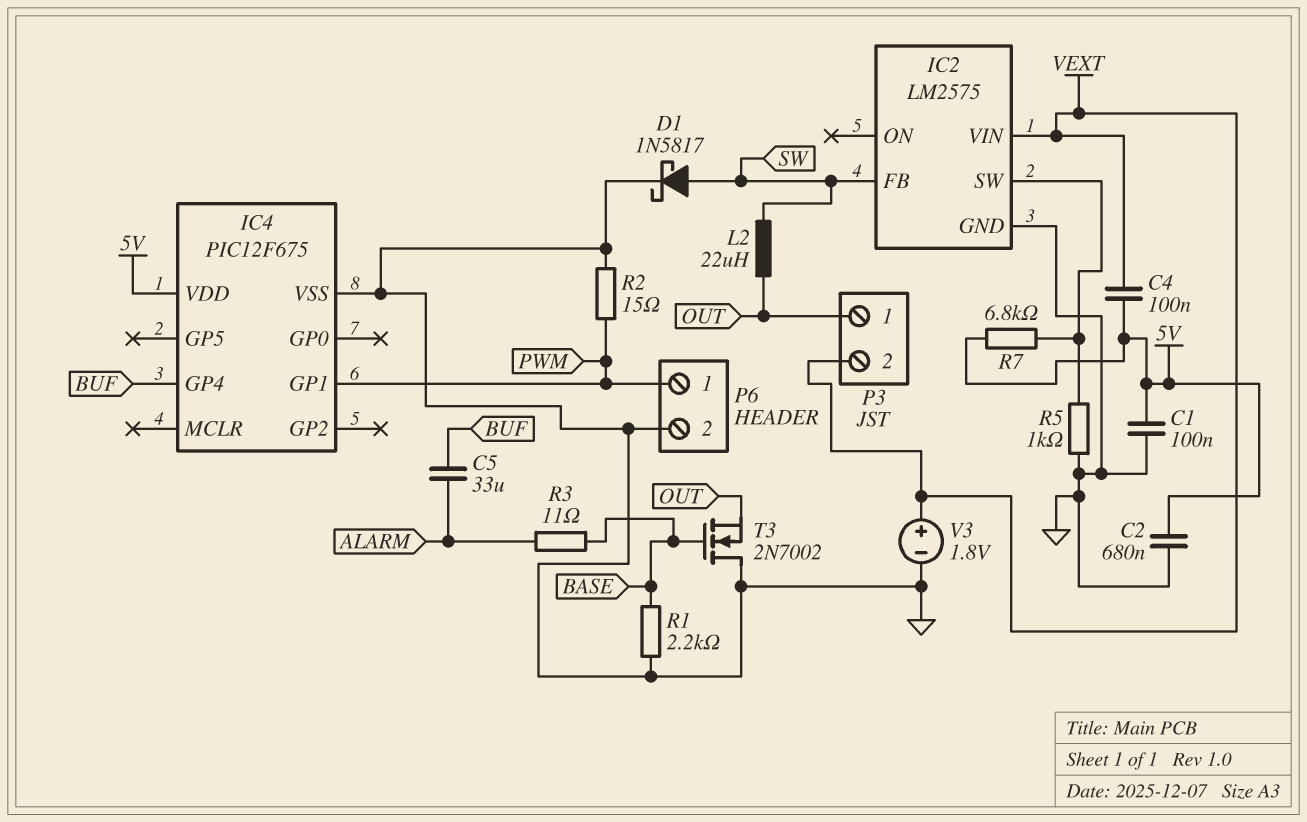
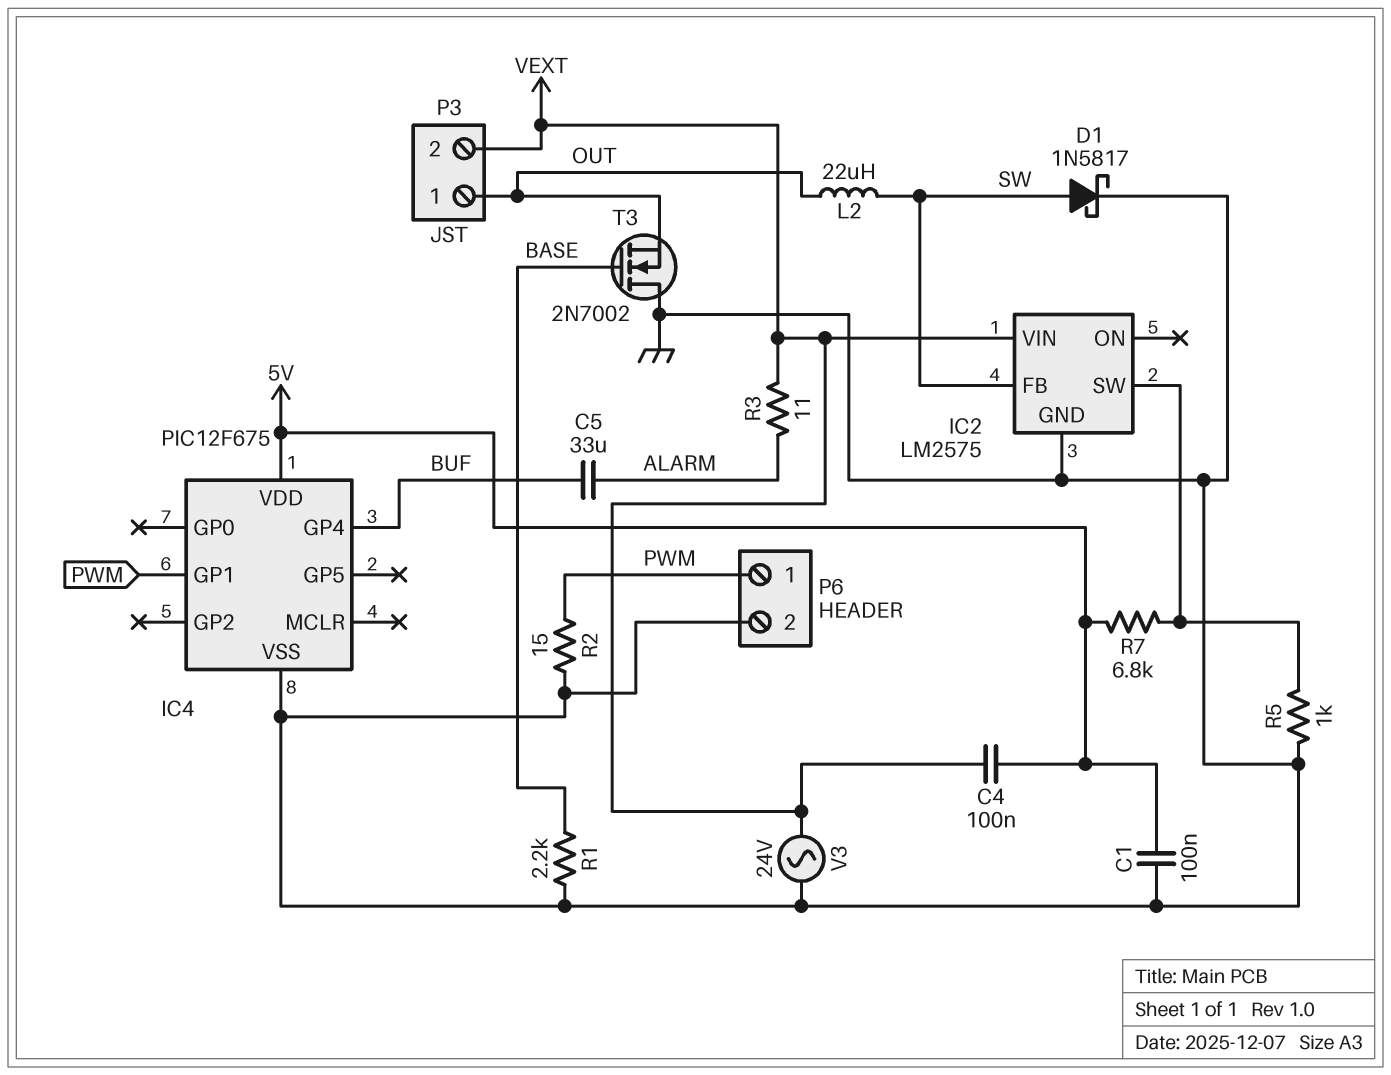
C2: 680nF (5V, GND) -> none
R3: 11 (ALARM, BASE) -> 11 (ALARM, VEXT)
V3: 1.8V (plus VEXT, minus GND) -> AC 24V (GND, VEXT)

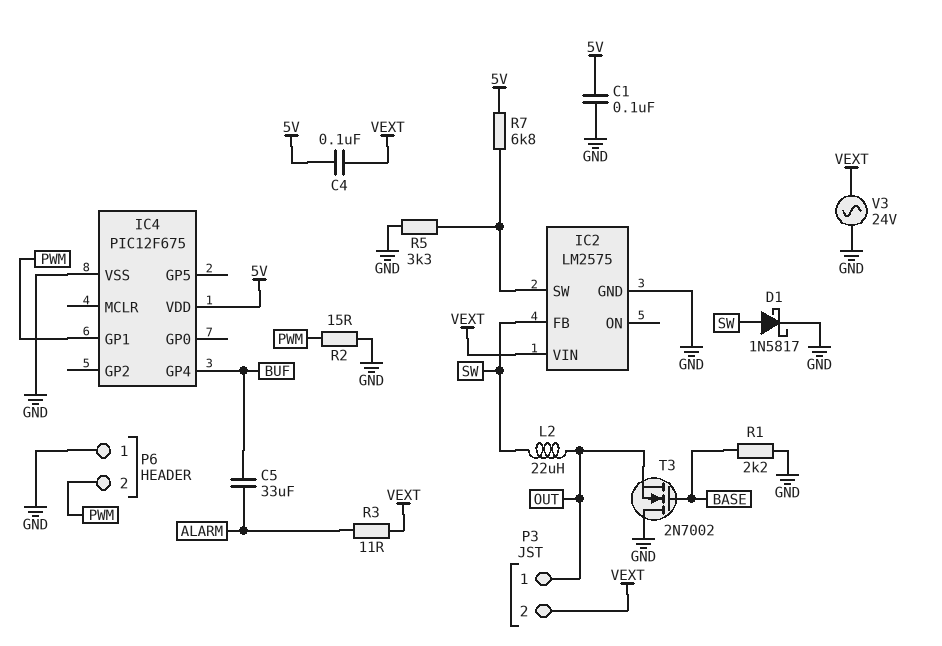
P6 pin 1: PWM -> GND
P6 pin 2: GND -> PWM
R5: 1k (GND, IC2/SW) -> 3.3k (GND, IC2/SW)

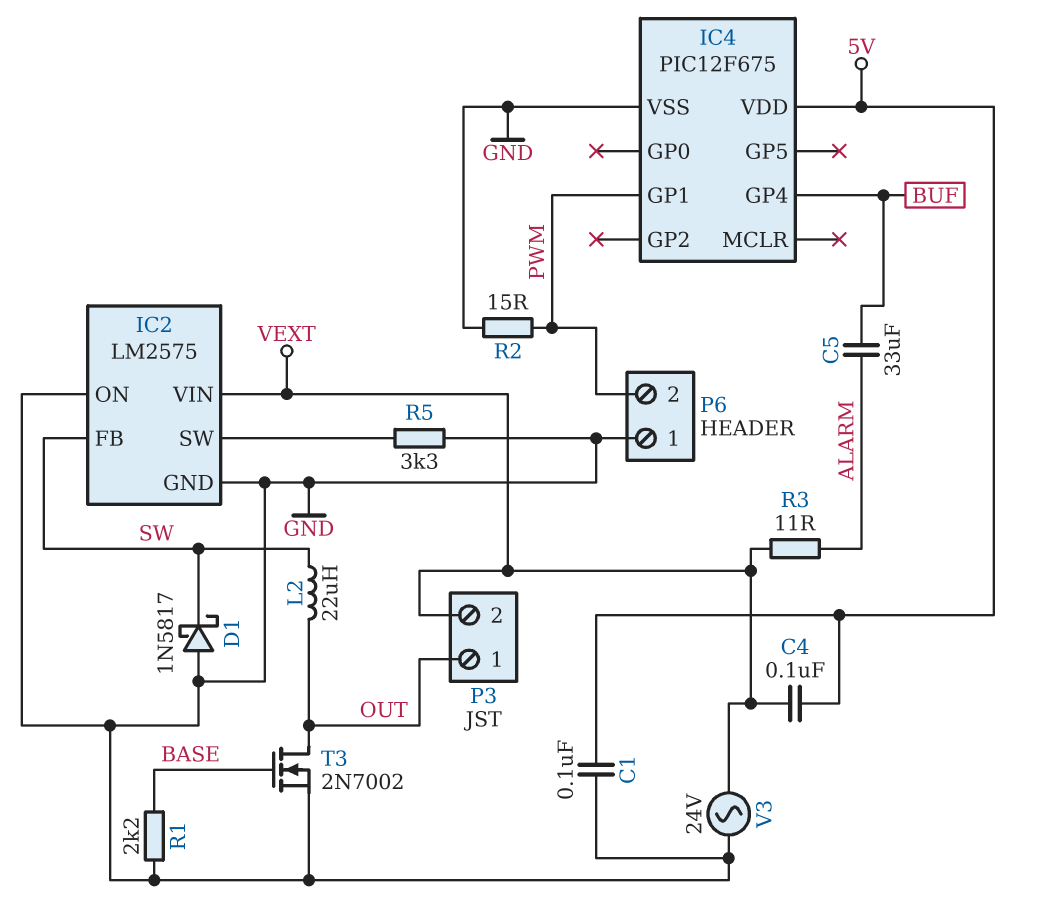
D1: schottky 1N5817 (A SW, K GND) -> schottky 1N5817 (A GND, K SW)
IC2 pin ON: none -> GND
R7: 6.8k (5V, IC2/SW) -> none
T3: NMOS 2N7002 (G BASE, D GND, S OUT) -> NMOS 2N7002 (G BASE, D OUT, S GND)

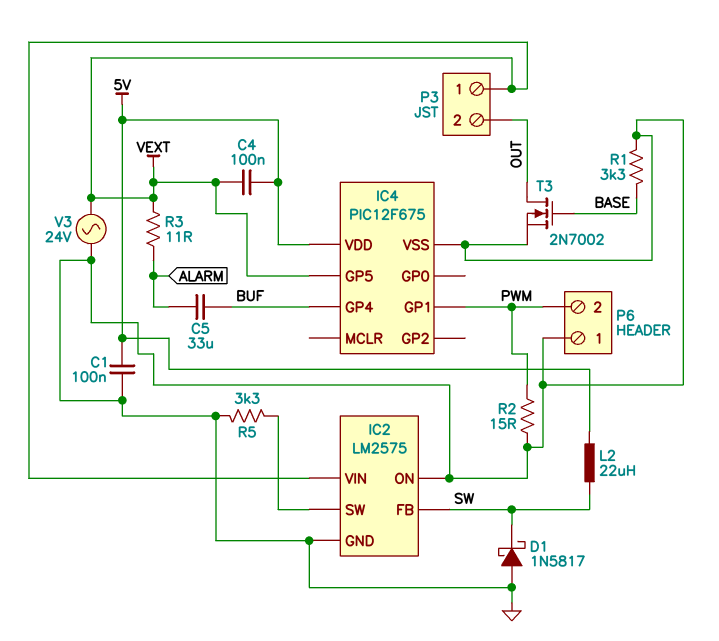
IC4 pin GP5: none -> VEXT
L2: 22uH (OUT, SW) -> 22uH (5V, SW)
P3 pin 1: OUT -> VEXT
P3 pin 2: VEXT -> OUT
R1: 2.2k (BASE, GND) -> 3.3k (BASE, GND)

